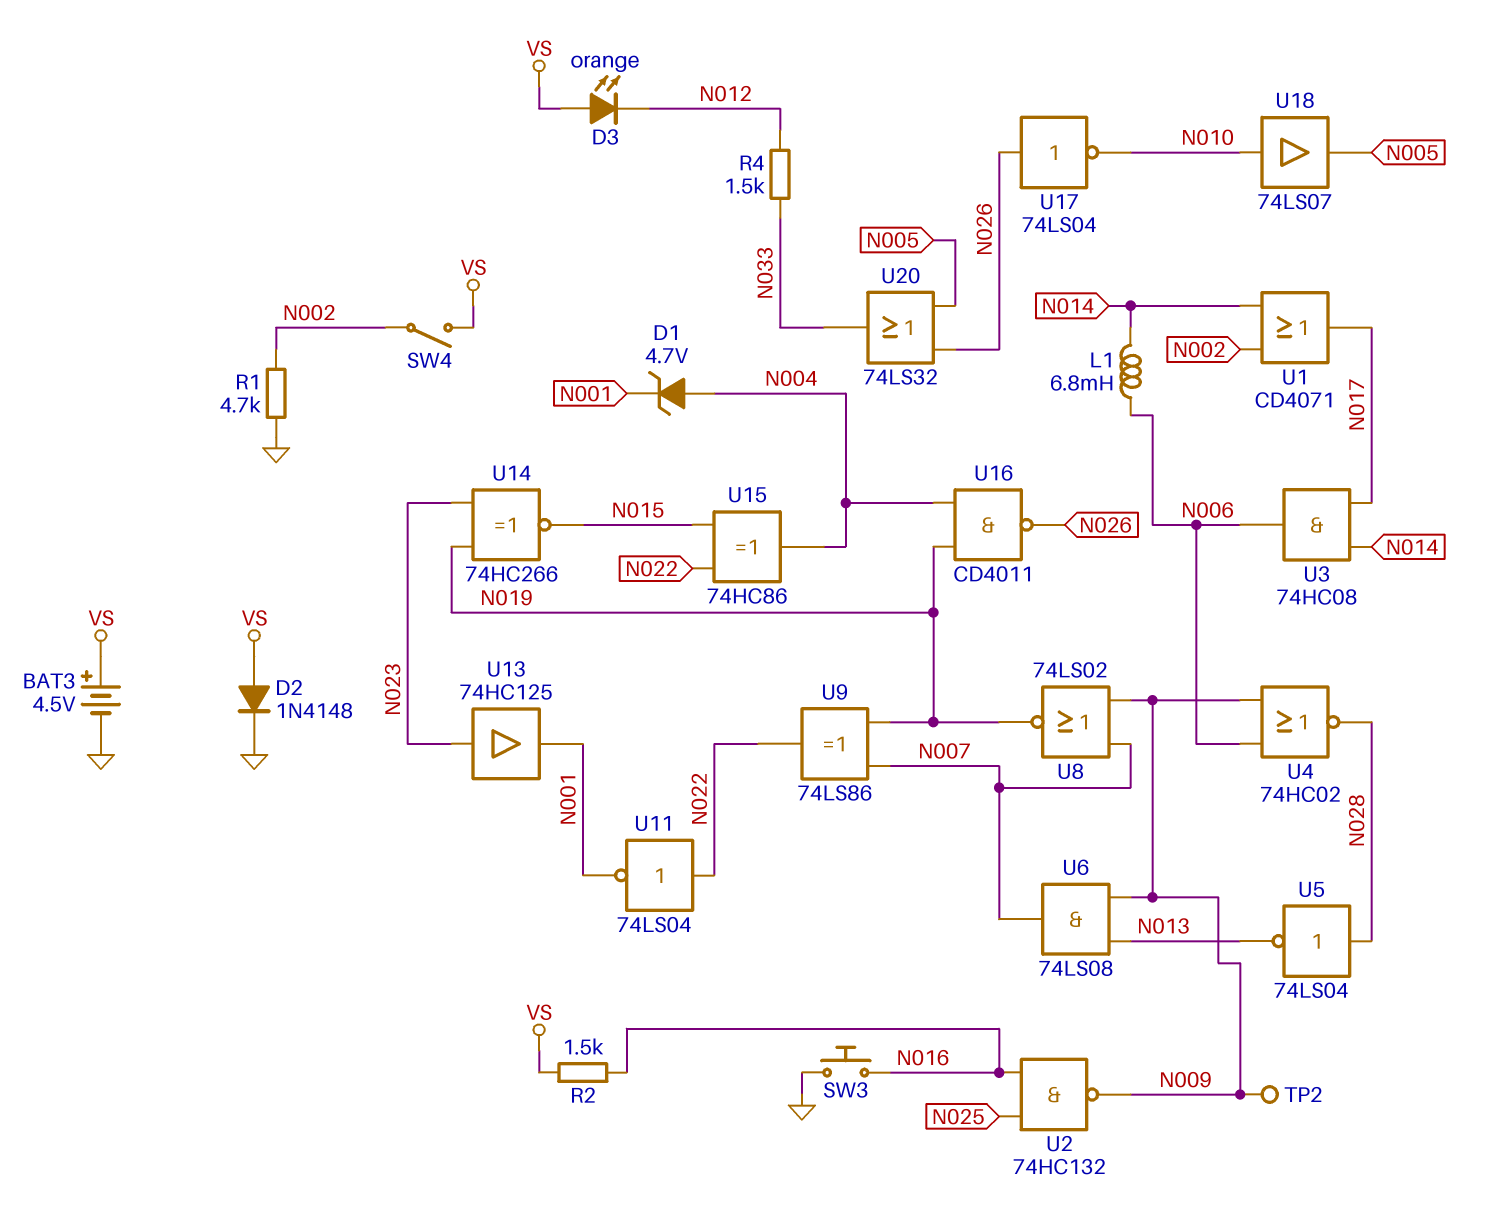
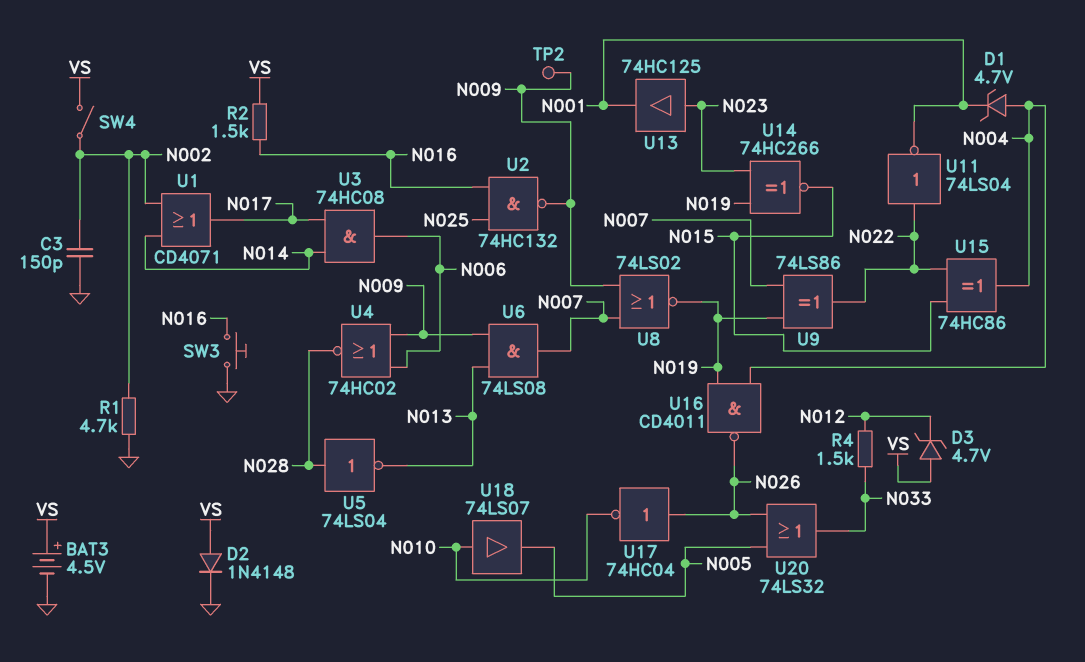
C3: none -> 150pF (GND, N002)
D3: LED orange (A VS, K N012) -> zener 4.7V (A VS, K N012)
L1: 6.8mH (N006, N014) -> none
U17: NOT 74LS04 (in N026, out N010) -> NOT 74HC04 (in N026, out N010)

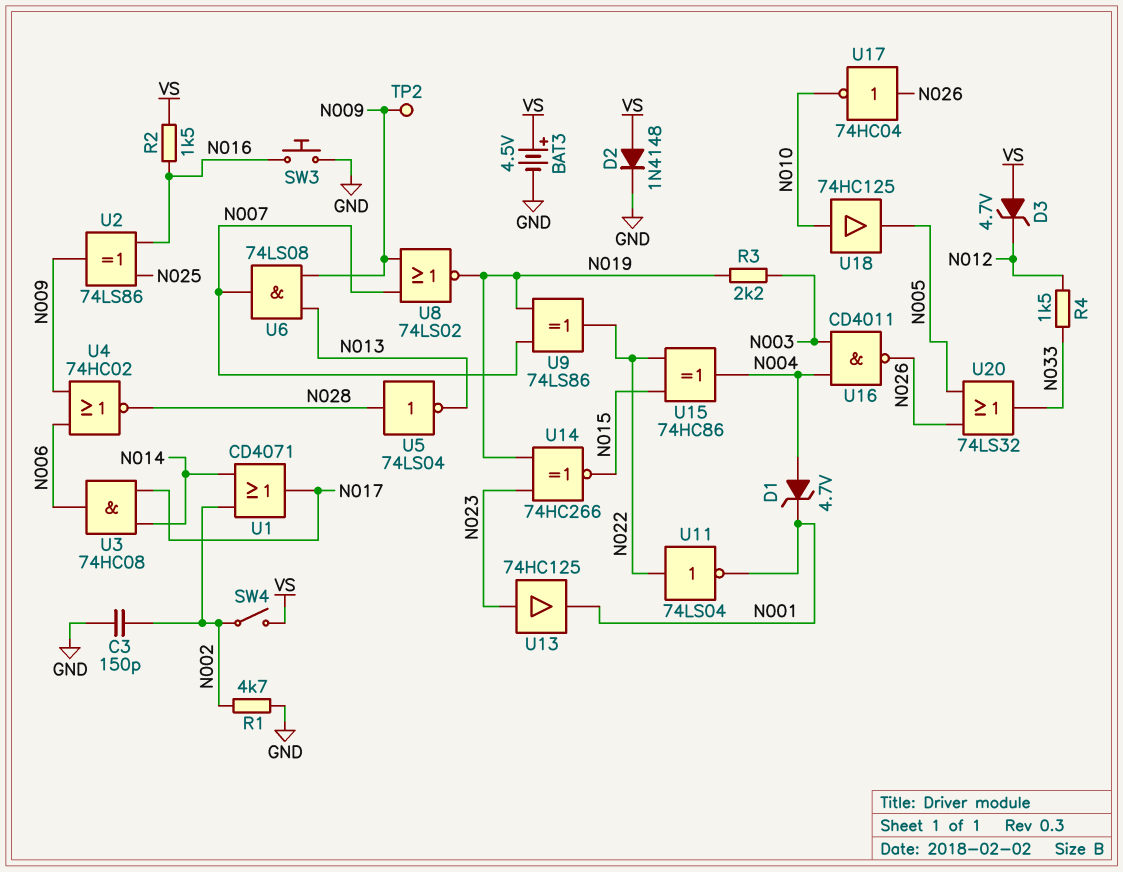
R3: none -> 2.2k (N003, N019)
U2: NAND 74HC132 (in N016, in N025, out N009) -> XOR 74LS86 (in N016, in N025, out N009)
U16: NAND CD4011 (in N004, in N019, out N026) -> NAND CD4011 (in N003, in N004, out N026)
U18: buffer 74LS07 (in N010, out N005) -> buffer 74HC125 (in N010, out N005)

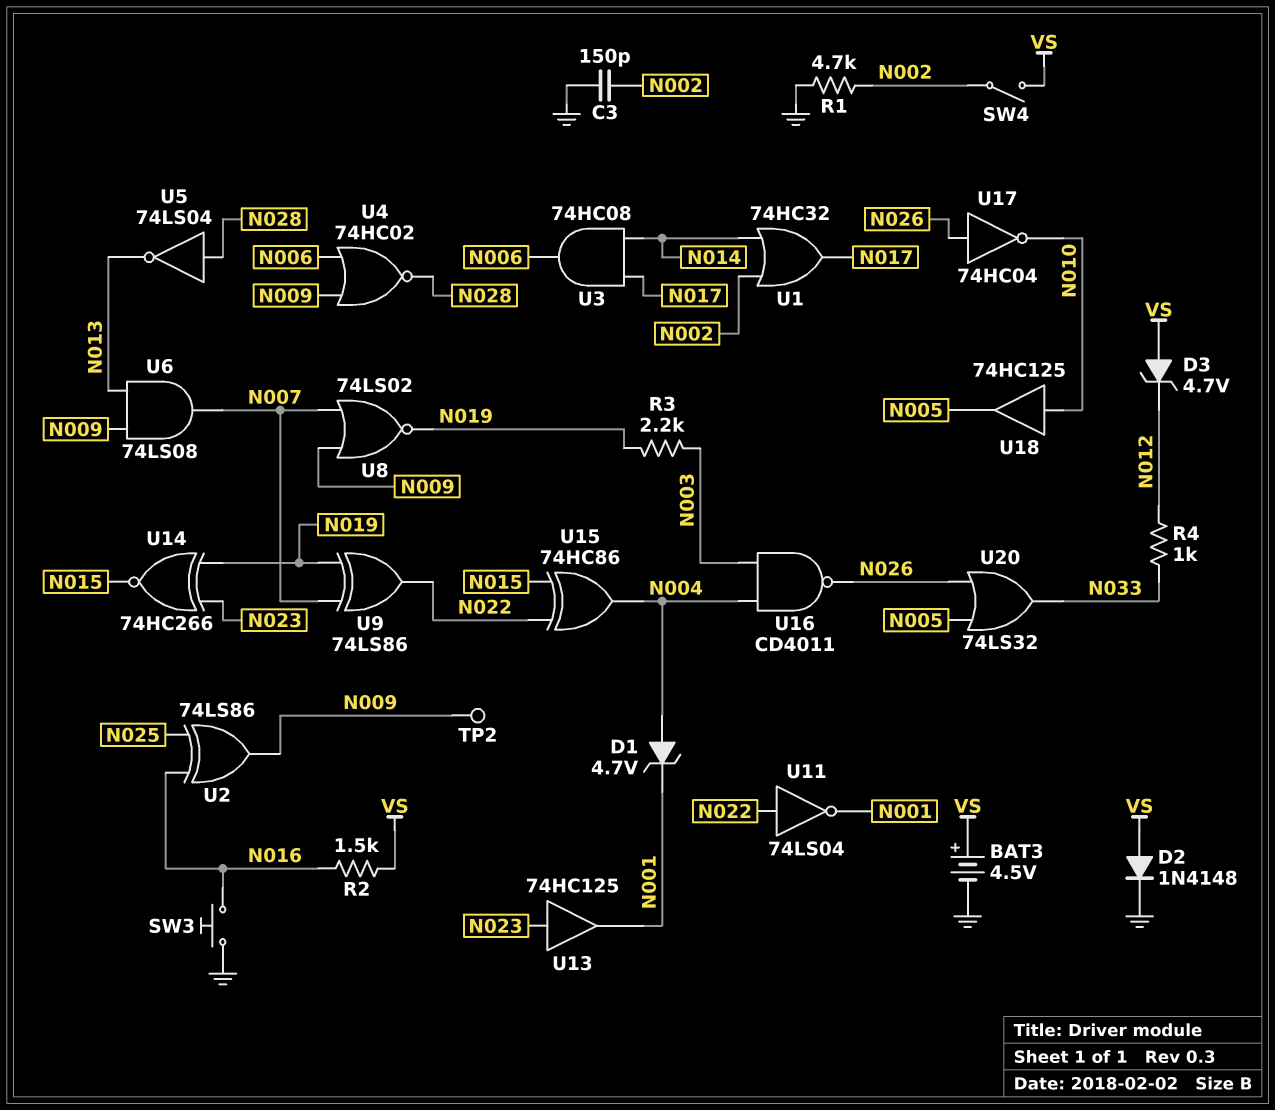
R4: 1.5k (N012, N033) -> 1k (N012, N033)
U1: OR CD4071 (in N002, in N014, out N017) -> OR 74HC32 (in N002, in N014, out N017)

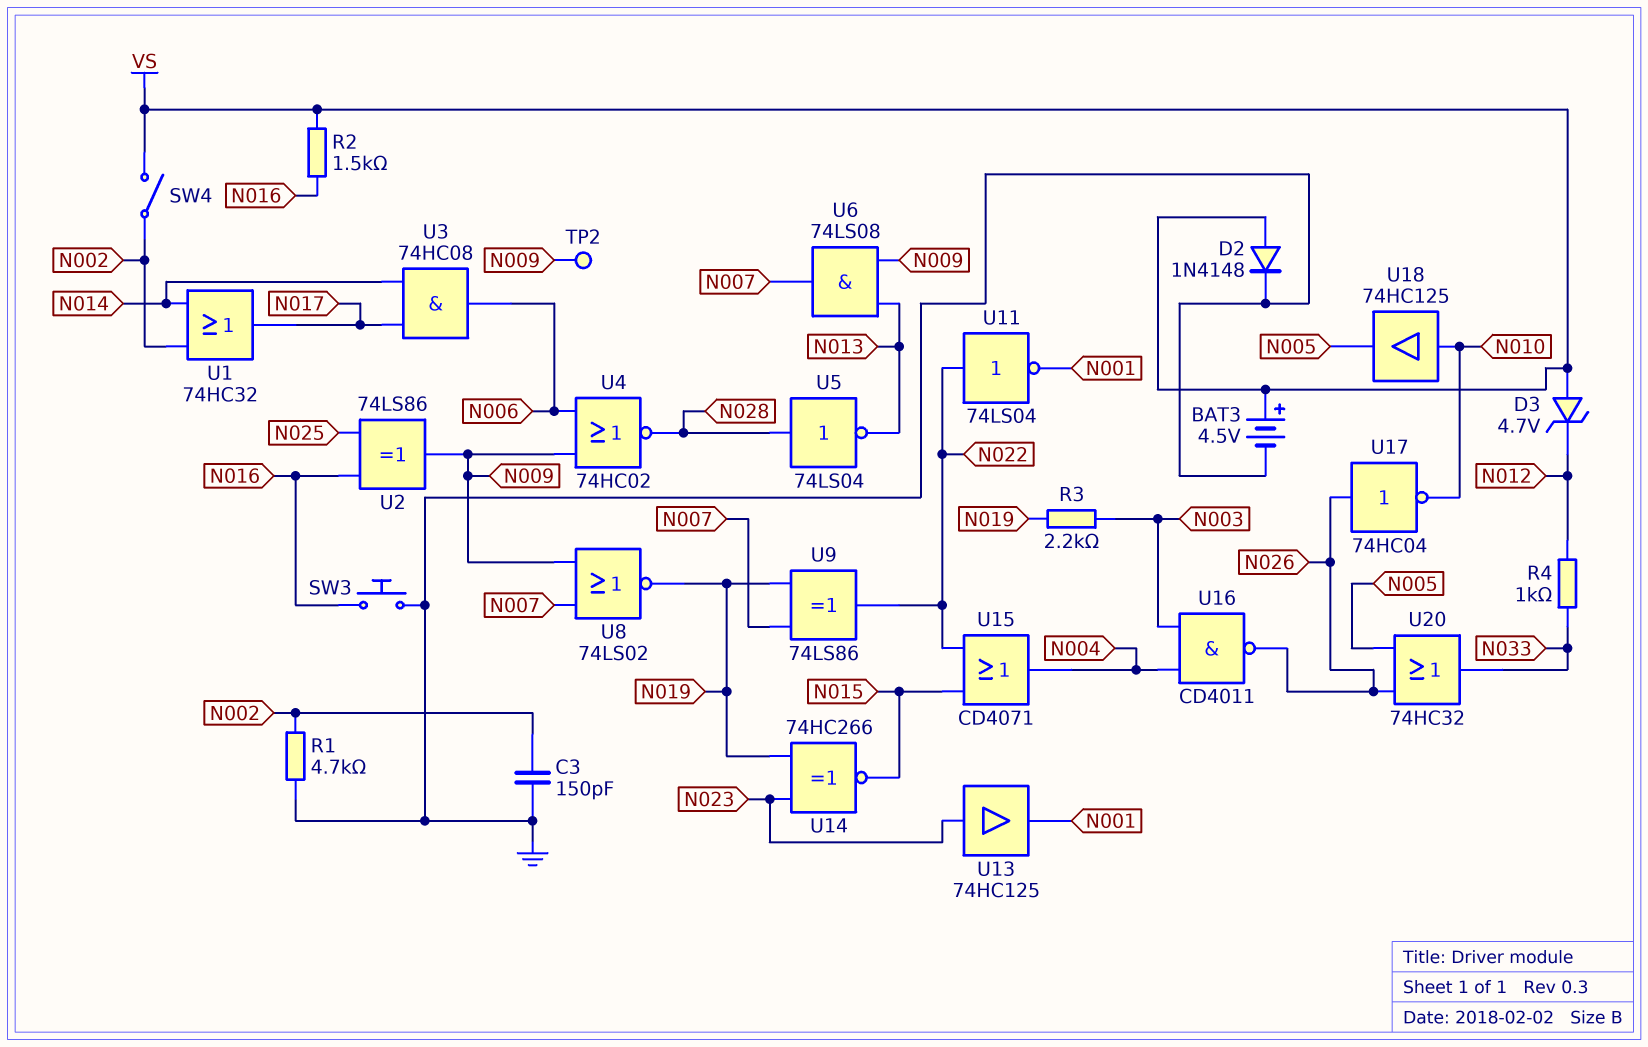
D1: zener 4.7V (A N004, K N001) -> none
U15: XOR 74HC86 (in N015, in N022, out N004) -> OR CD4071 (in N015, in N022, out N004)
U20: OR 74LS32 (in N005, in N026, out N033) -> OR 74HC32 (in N005, in N026, out N033)

